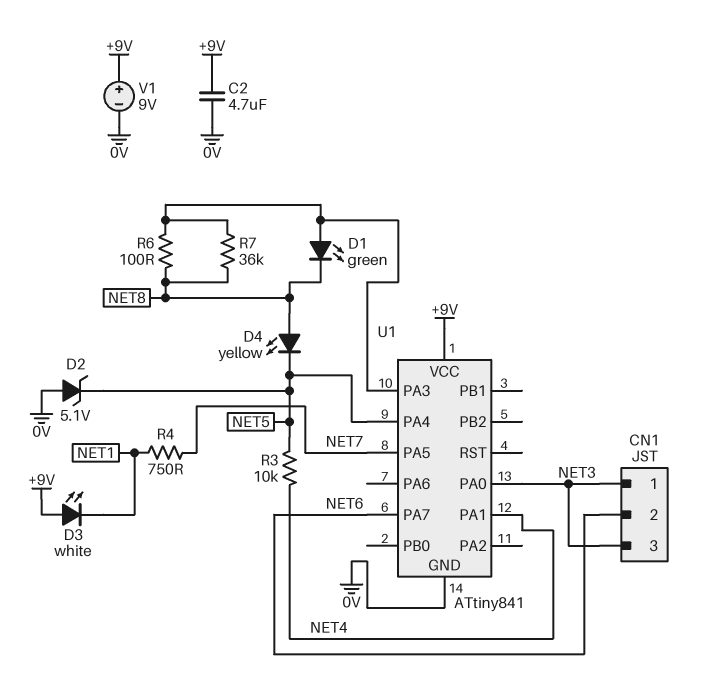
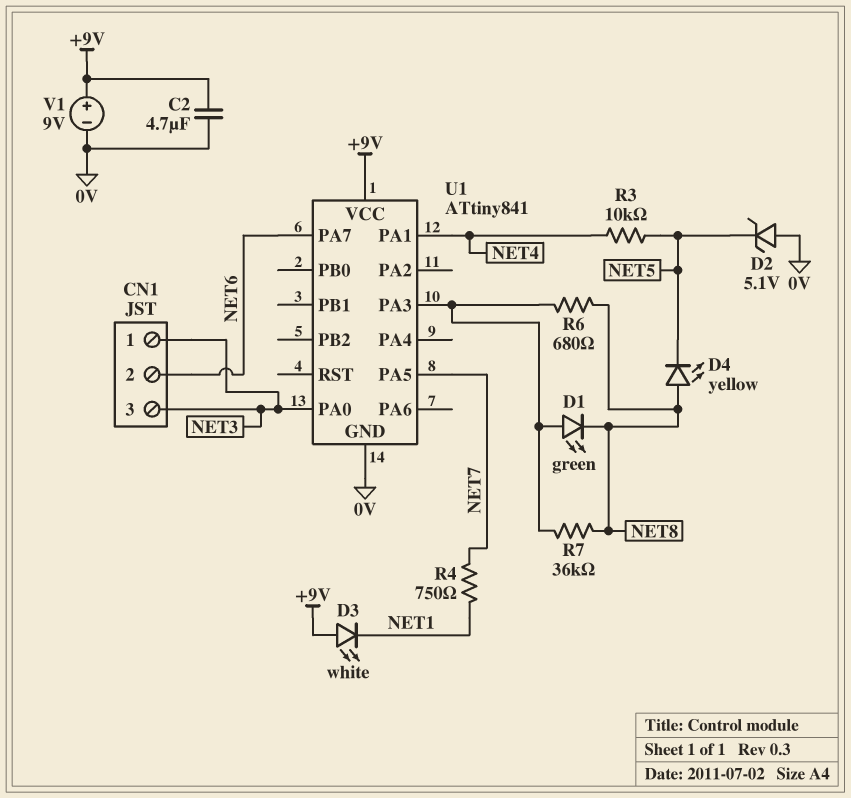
R6: 100 (NET8, U1/PA3) -> 680 (NET8, U1/PA3)
U1 pin PA4: NET5 -> none

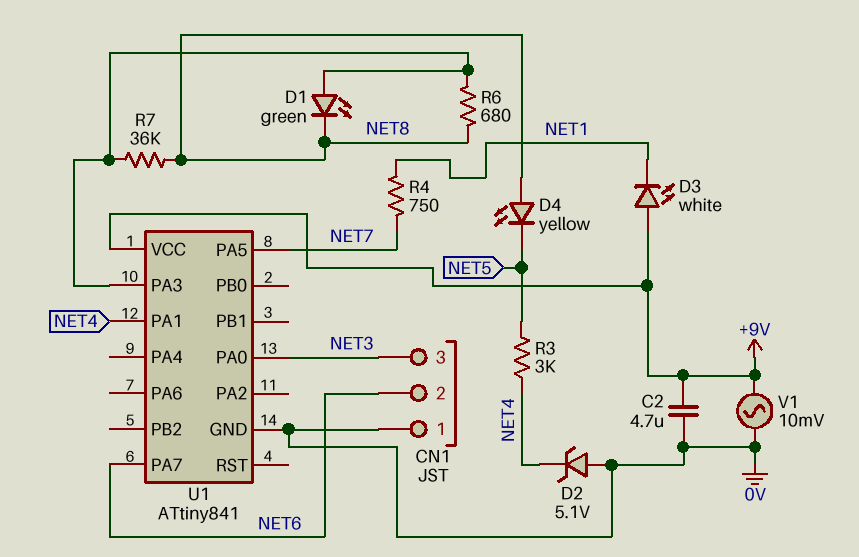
CN1 pin 1: NET3 -> 0V
D2: zener 5.1V (A 0V, K NET5) -> zener 5.1V (A 0V, K NET4)
R3: 10k (NET4, NET5) -> 3k (NET4, NET5)
V1: 9V (plus +9V, minus 0V) -> AC 10mV (+9V, 0V)

